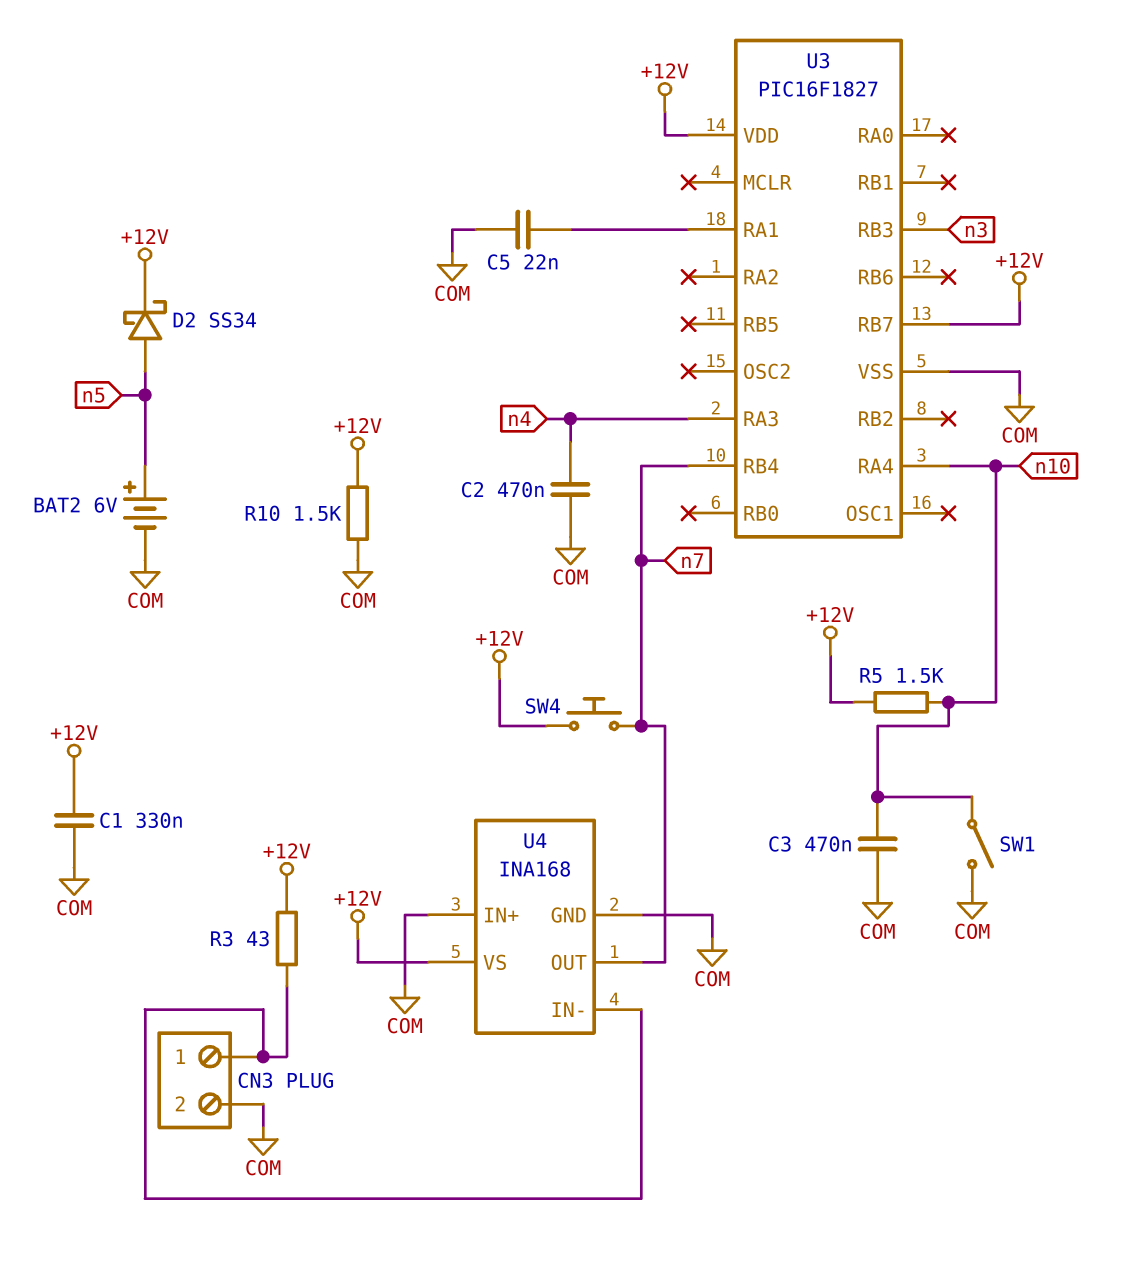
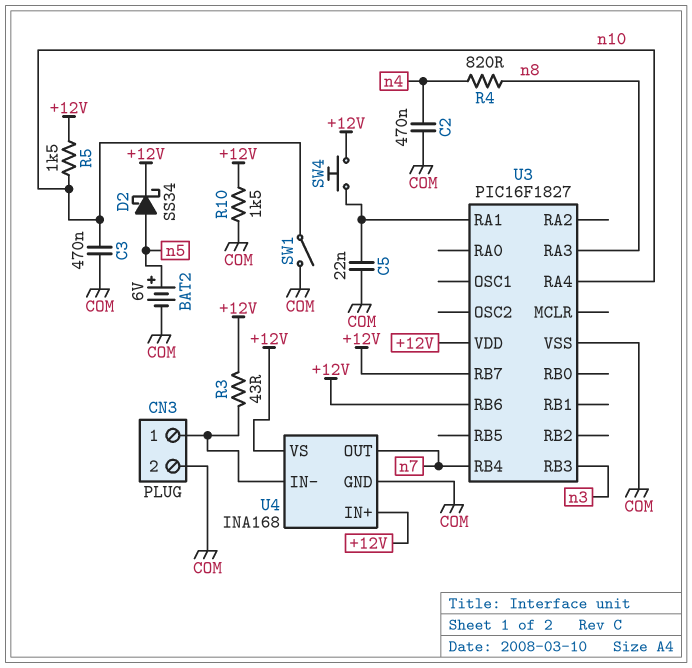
C1: 330nF (+12V, COM) -> none
R4: none -> 820 (n4, n8)
SW4: button (+12V, n7) -> button (+12V, U3/RA1)
U3 pin RA3: n4 -> n8
U3 pin RB6: none -> +12V
U4 pin IN+: COM -> +12V

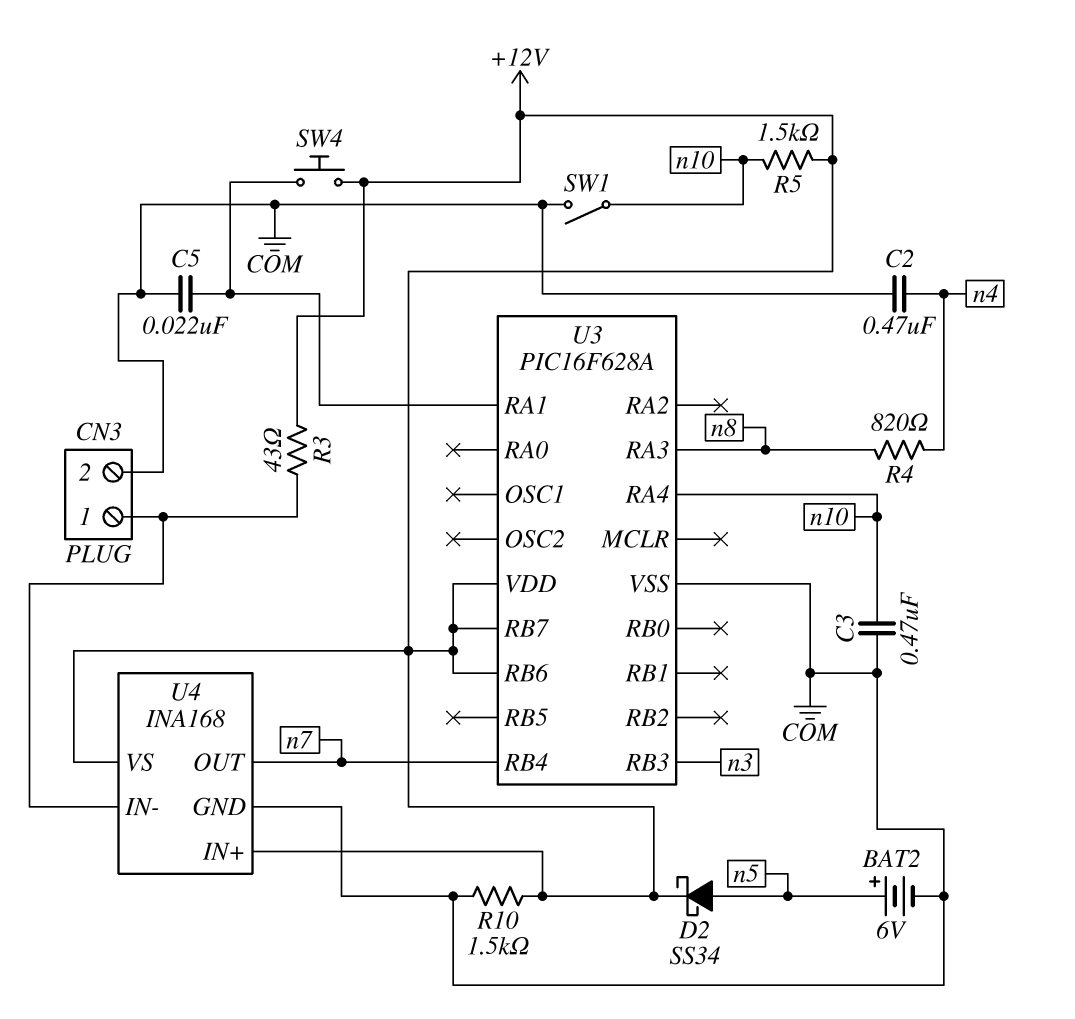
U3: PIC16F1827 -> PIC16F628A

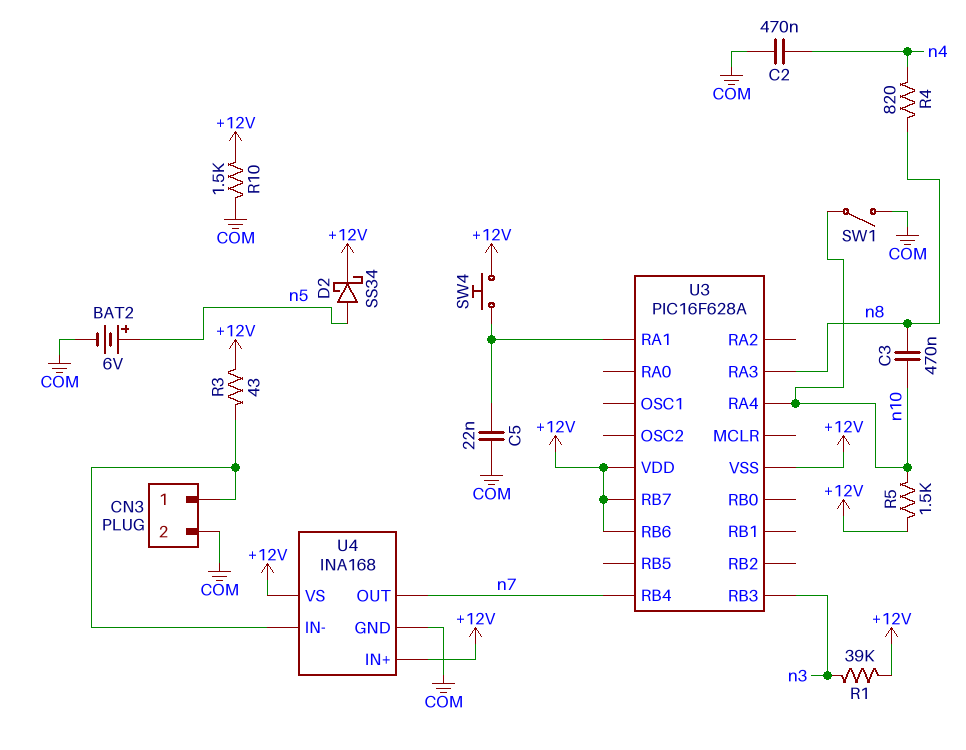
C3: 470nF (COM, n10) -> 470nF (n8, n10)
R1: none -> 39k (+12V, n3)
U3 pin VSS: COM -> +12V

